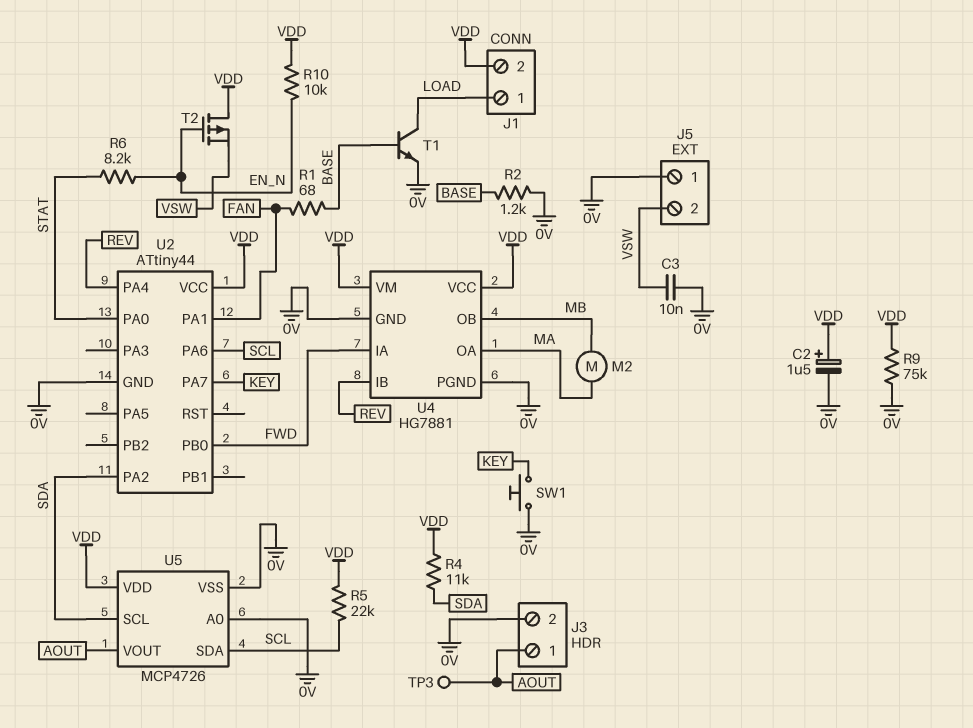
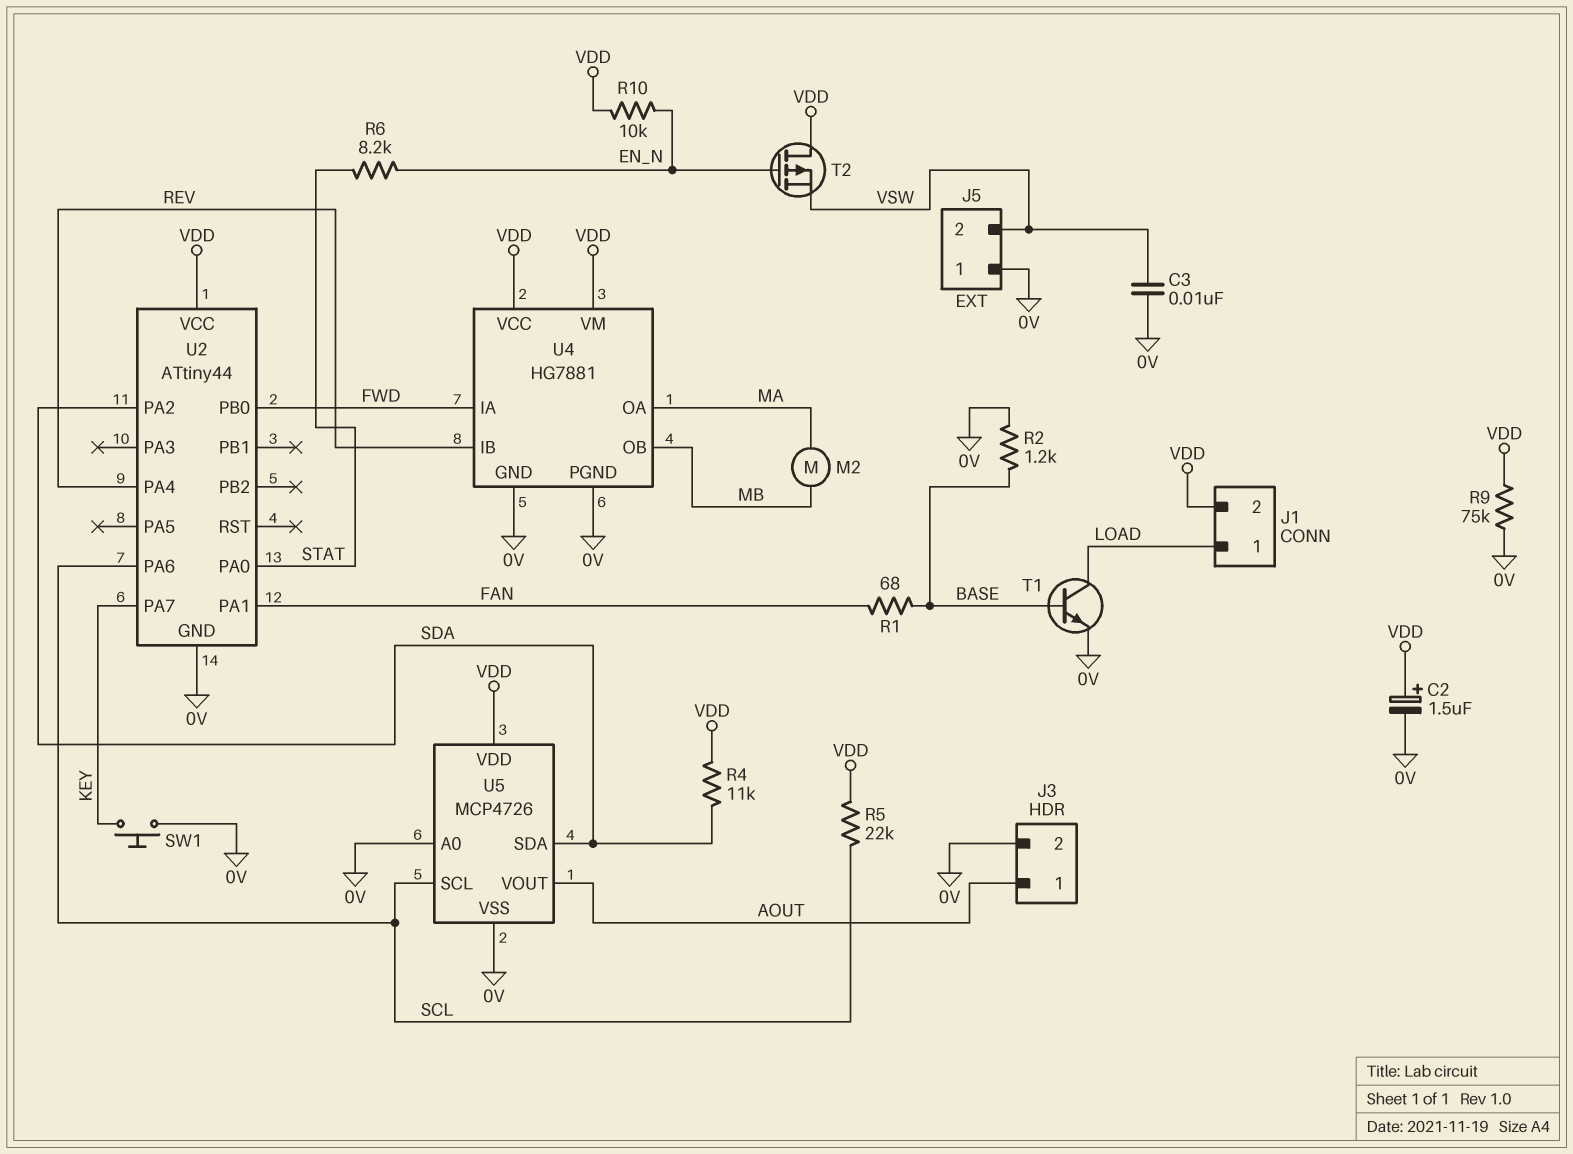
TP3: test point (AOUT) -> none
U5 pin SCL: SDA -> SCL
U5 pin SDA: SCL -> SDA

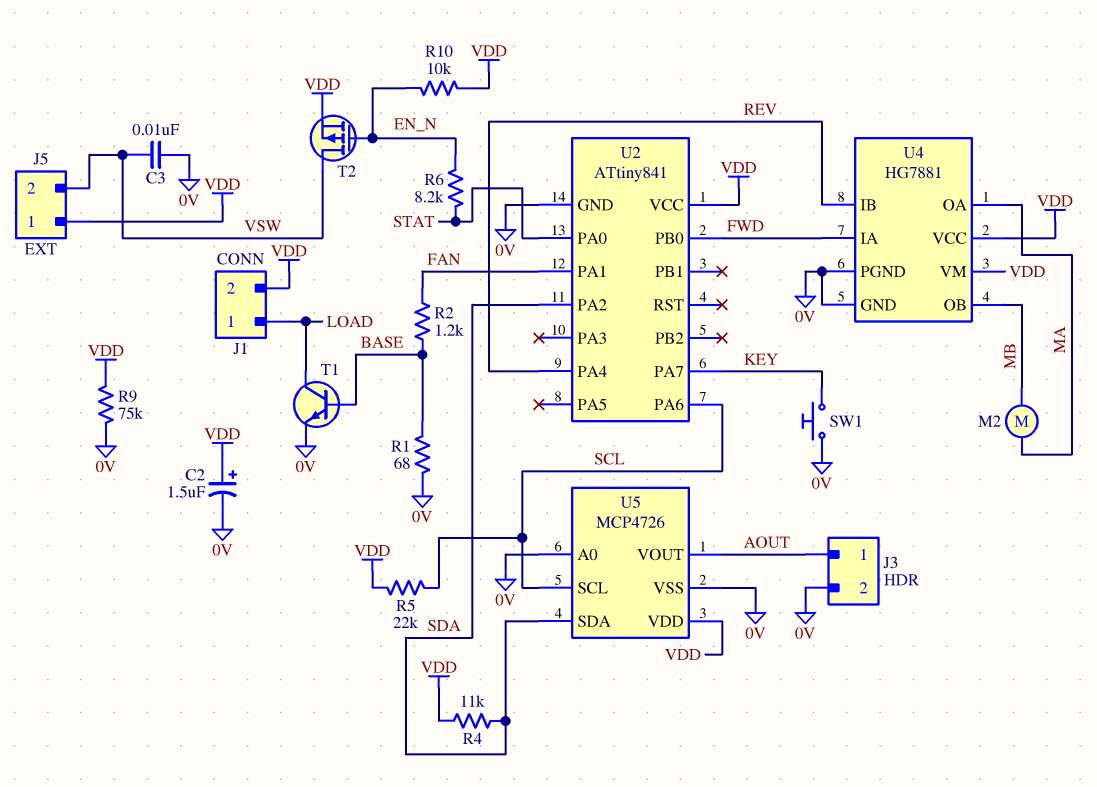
J5 pin 1: 0V -> VDD
R1: 68 (BASE, FAN) -> 68 (0V, BASE)
R2: 1.2k (0V, BASE) -> 1.2k (BASE, FAN)
T2: PMOS (G EN_N, D VDD, S VSW) -> PMOS (G EN_N, D VSW, S VDD)
U2: ATtiny44 -> ATtiny841

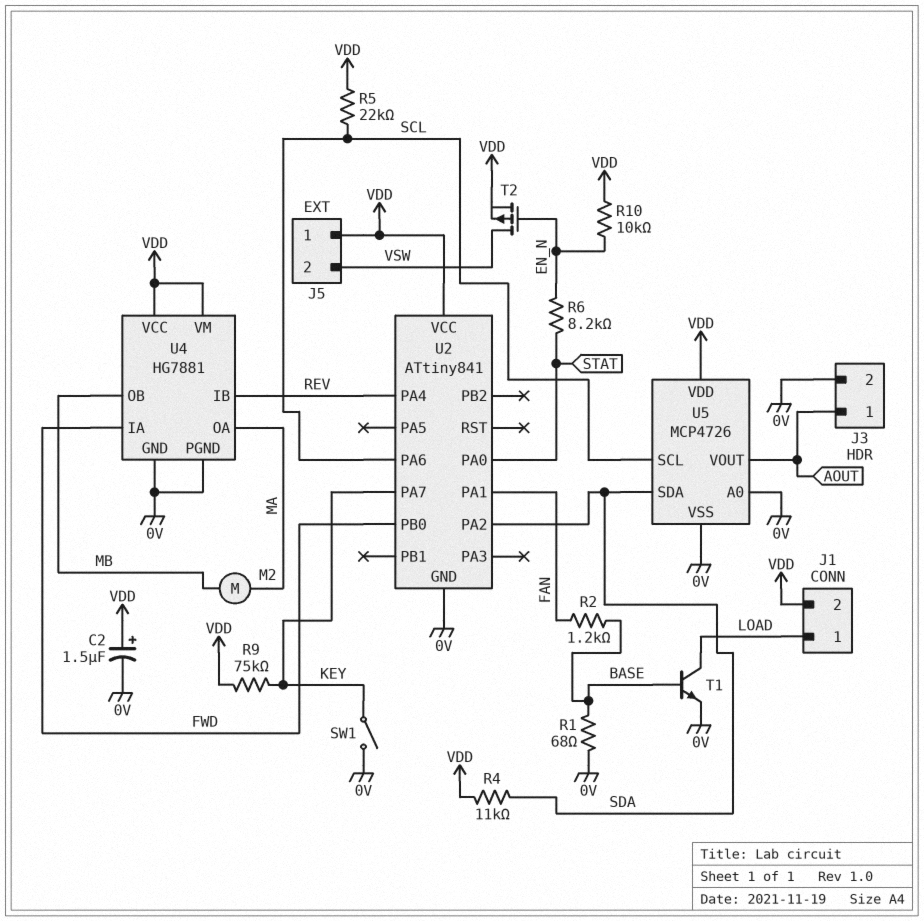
C3: 10nF (0V, VSW) -> none
R9: 75k (0V, VDD) -> 75k (KEY, VDD)
SW1: button (0V, KEY) -> switch (0V, KEY)

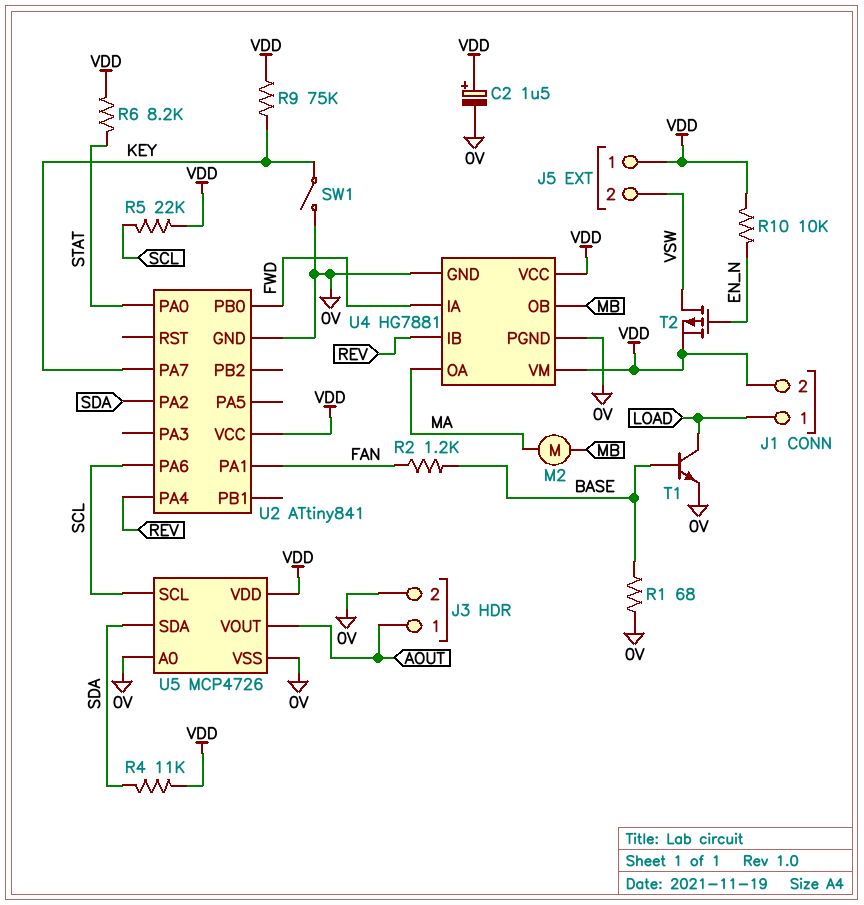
R6: 8.2k (EN_N, STAT) -> 8.2k (STAT, VDD)

